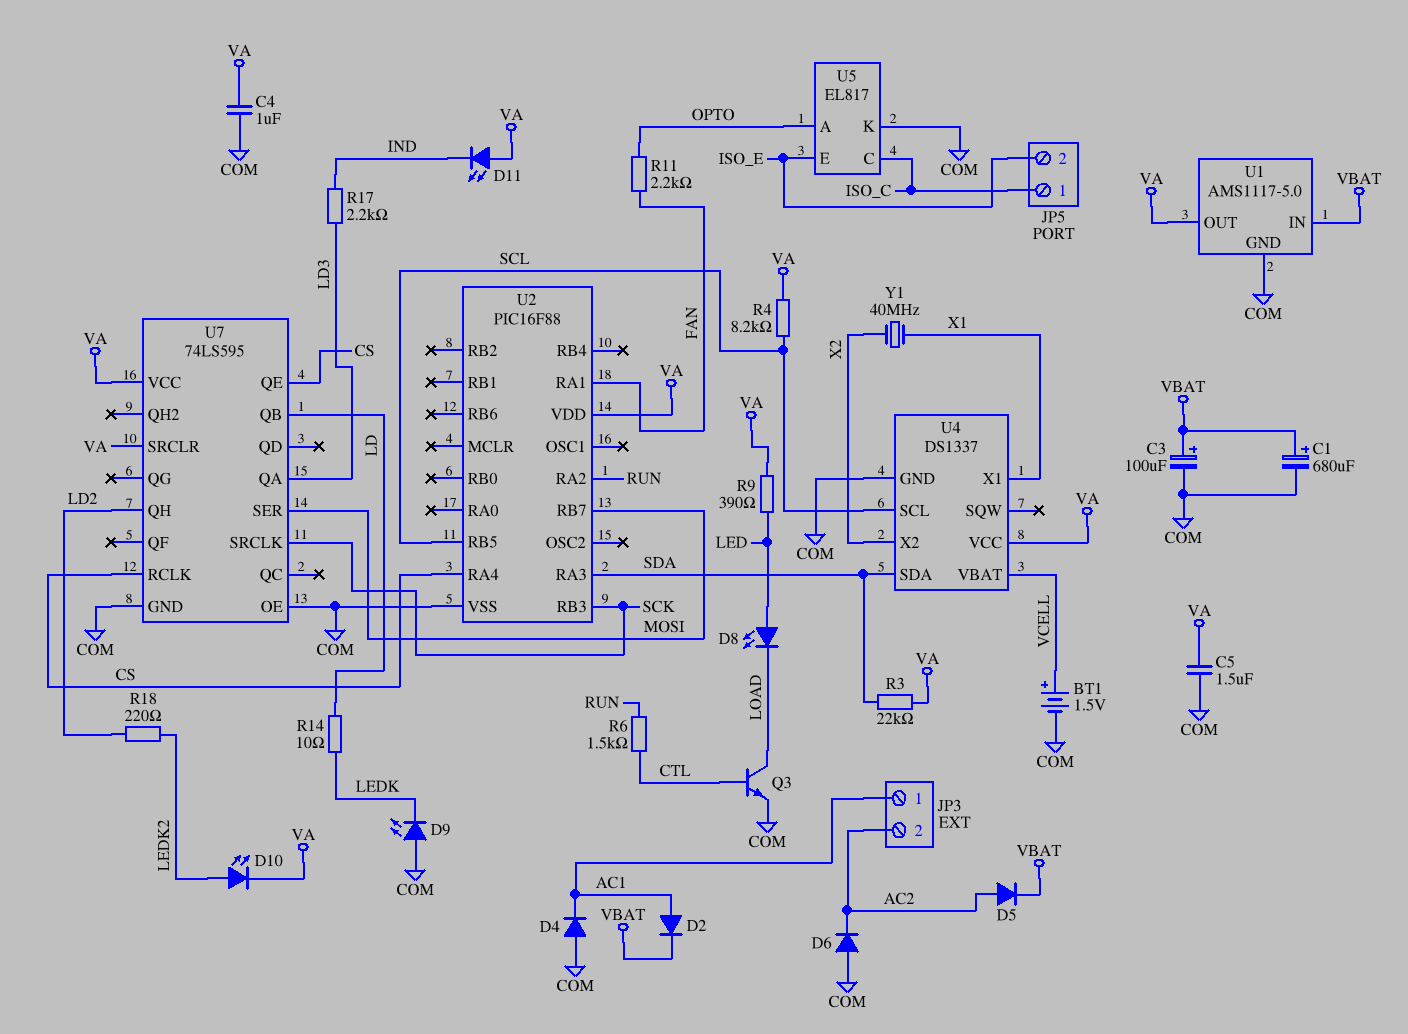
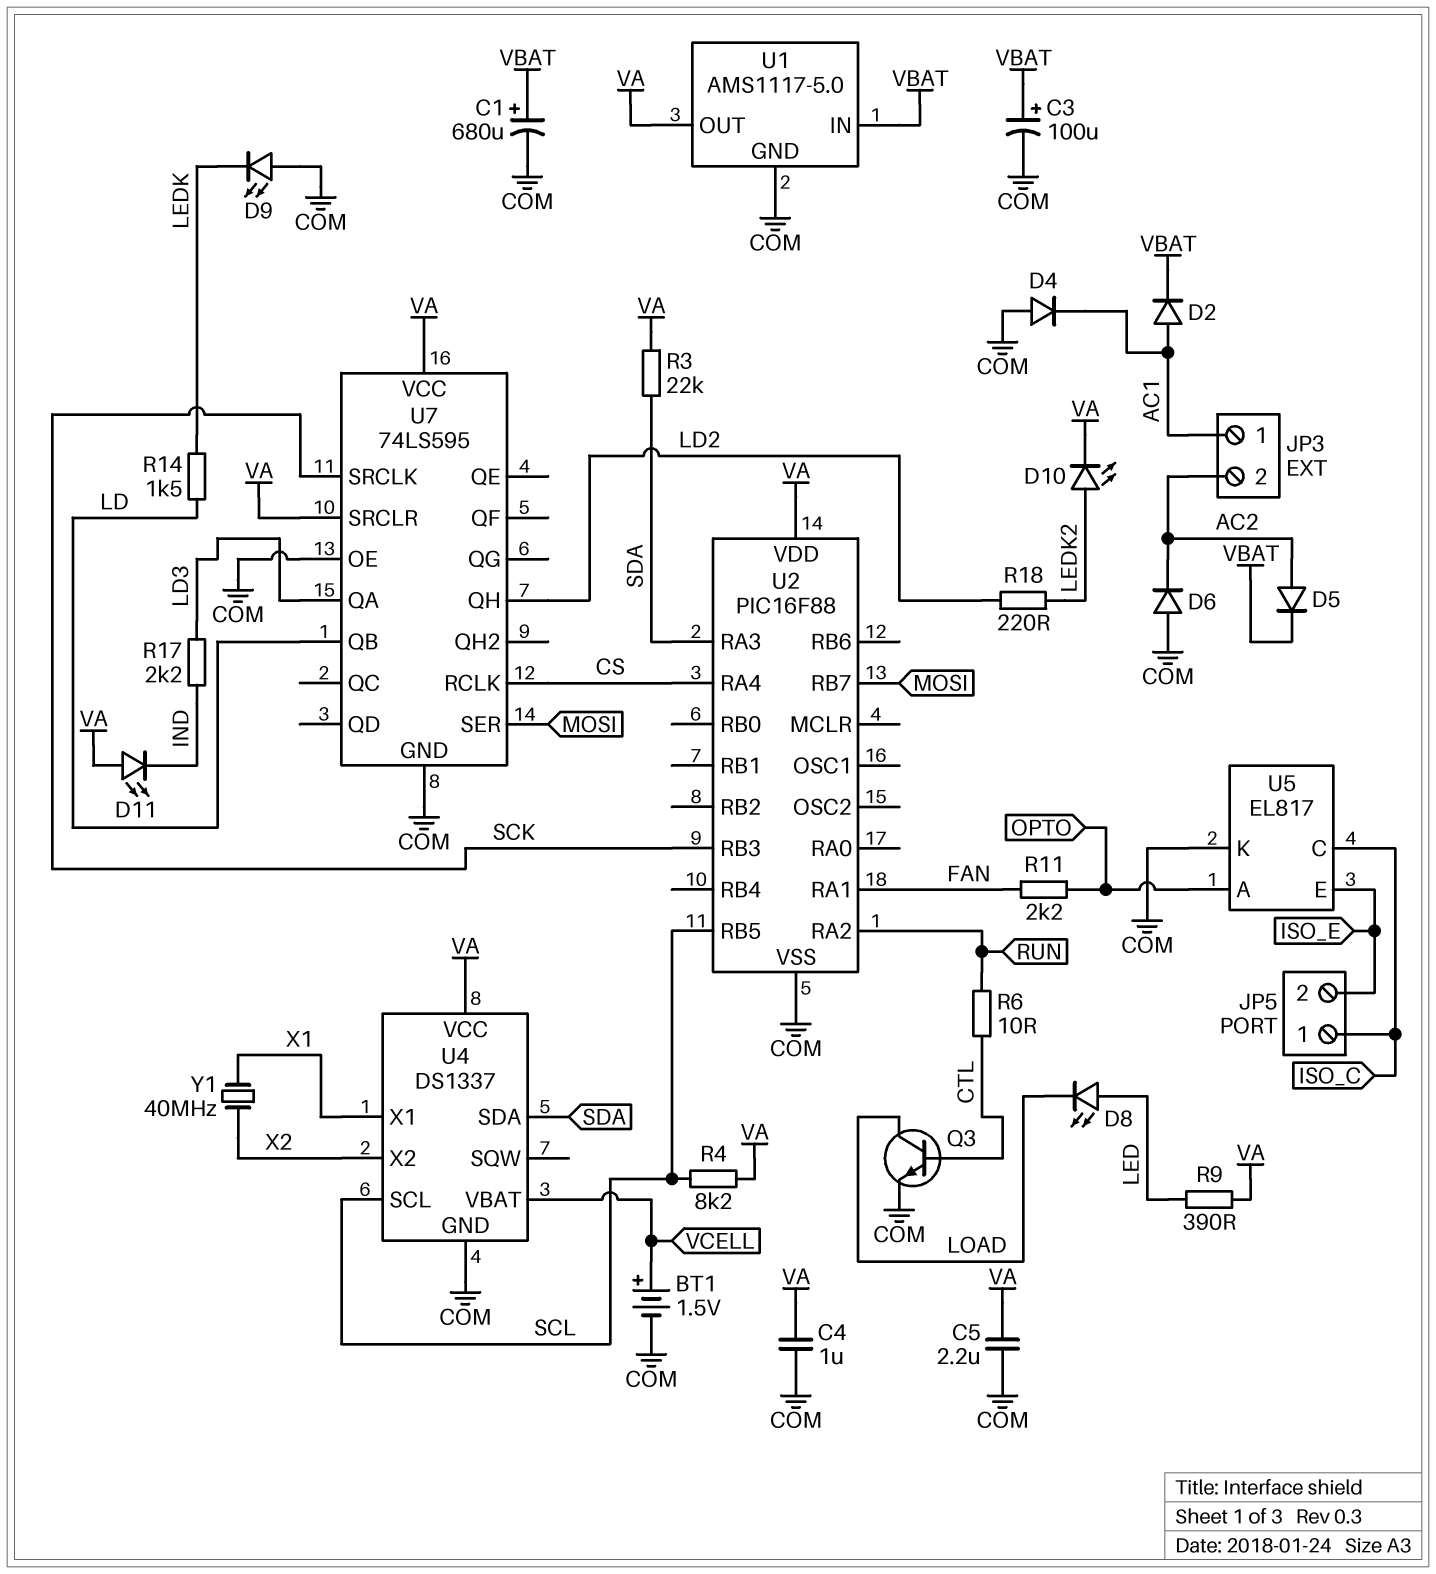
C5: 1.5uF (COM, VA) -> 2.2uF (COM, VA)
R6: 1.5k (CTL, RUN) -> 10 (CTL, RUN)
R14: 10 (LD, LEDK) -> 1.5k (LD, LEDK)
U7 pin QE: CS -> none

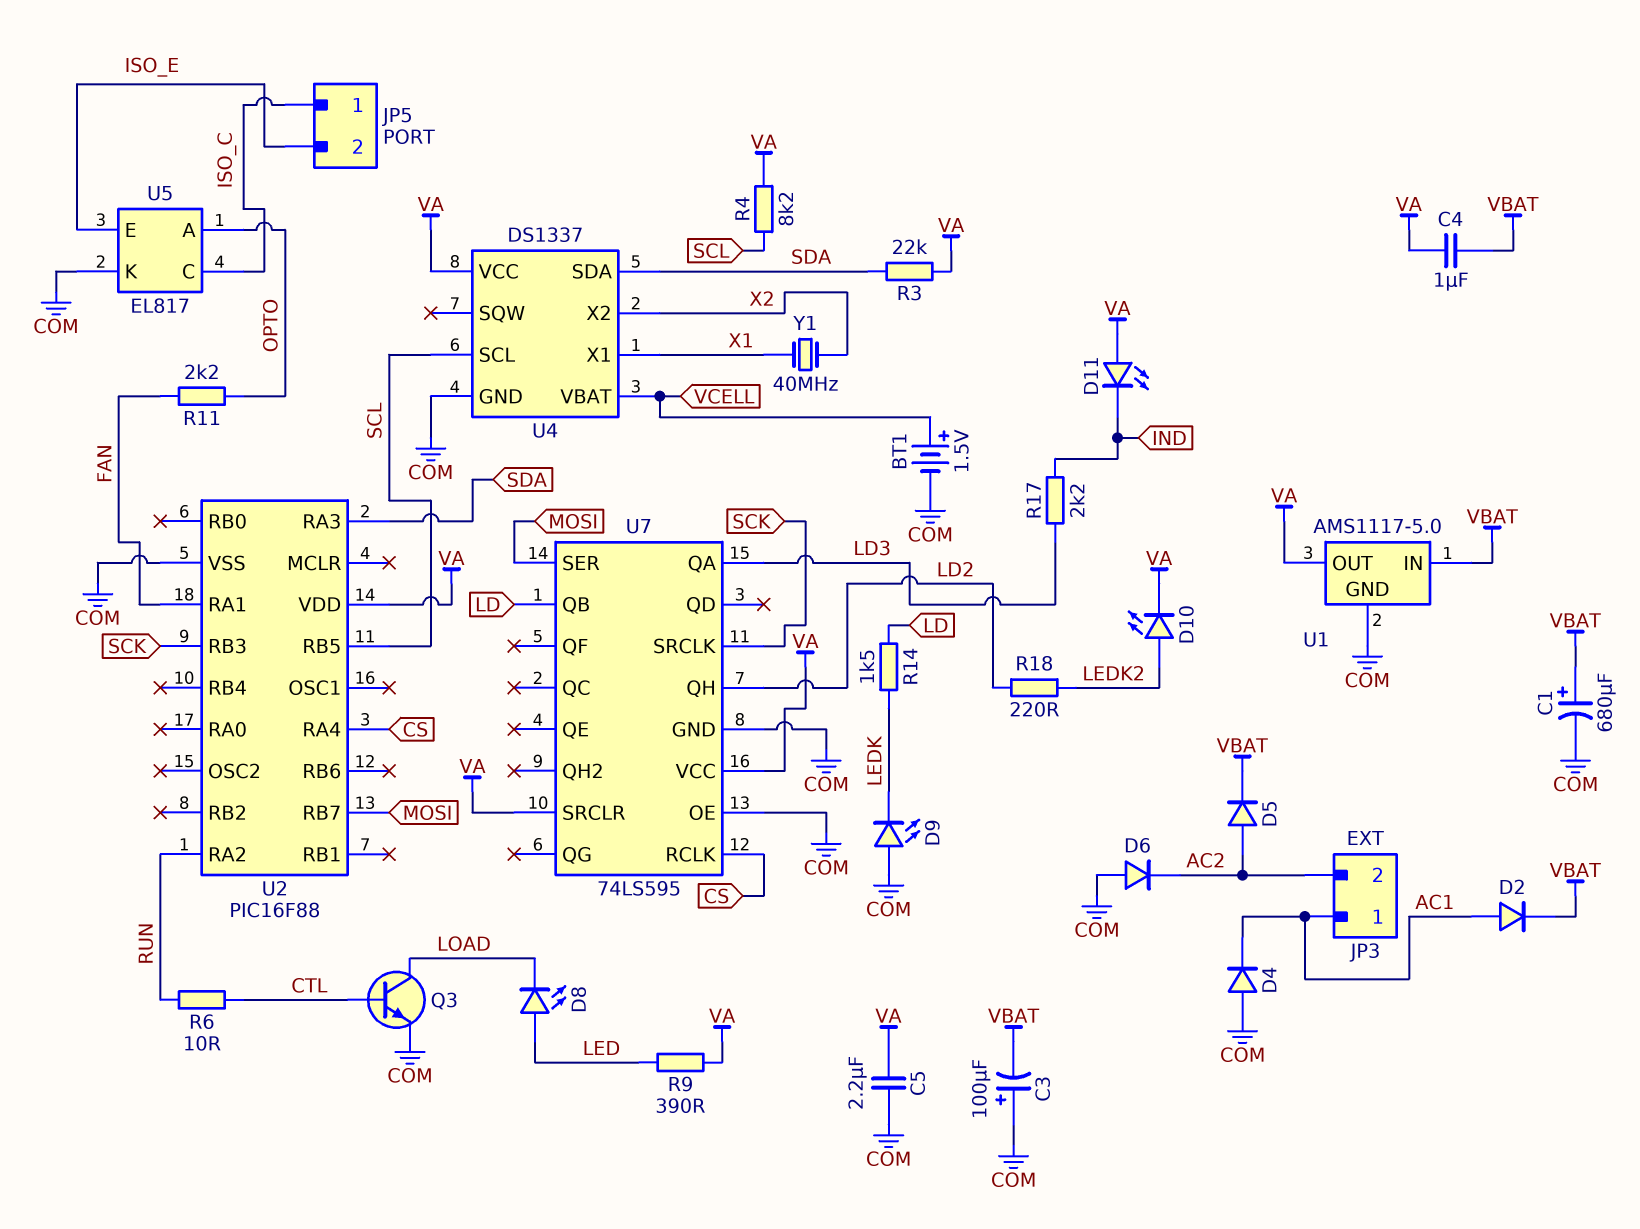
C3: 100uF (plus VBAT, minus COM) -> 100uF (plus COM, minus VBAT)
C4: 1uF (COM, VA) -> 1uF (VA, VBAT)

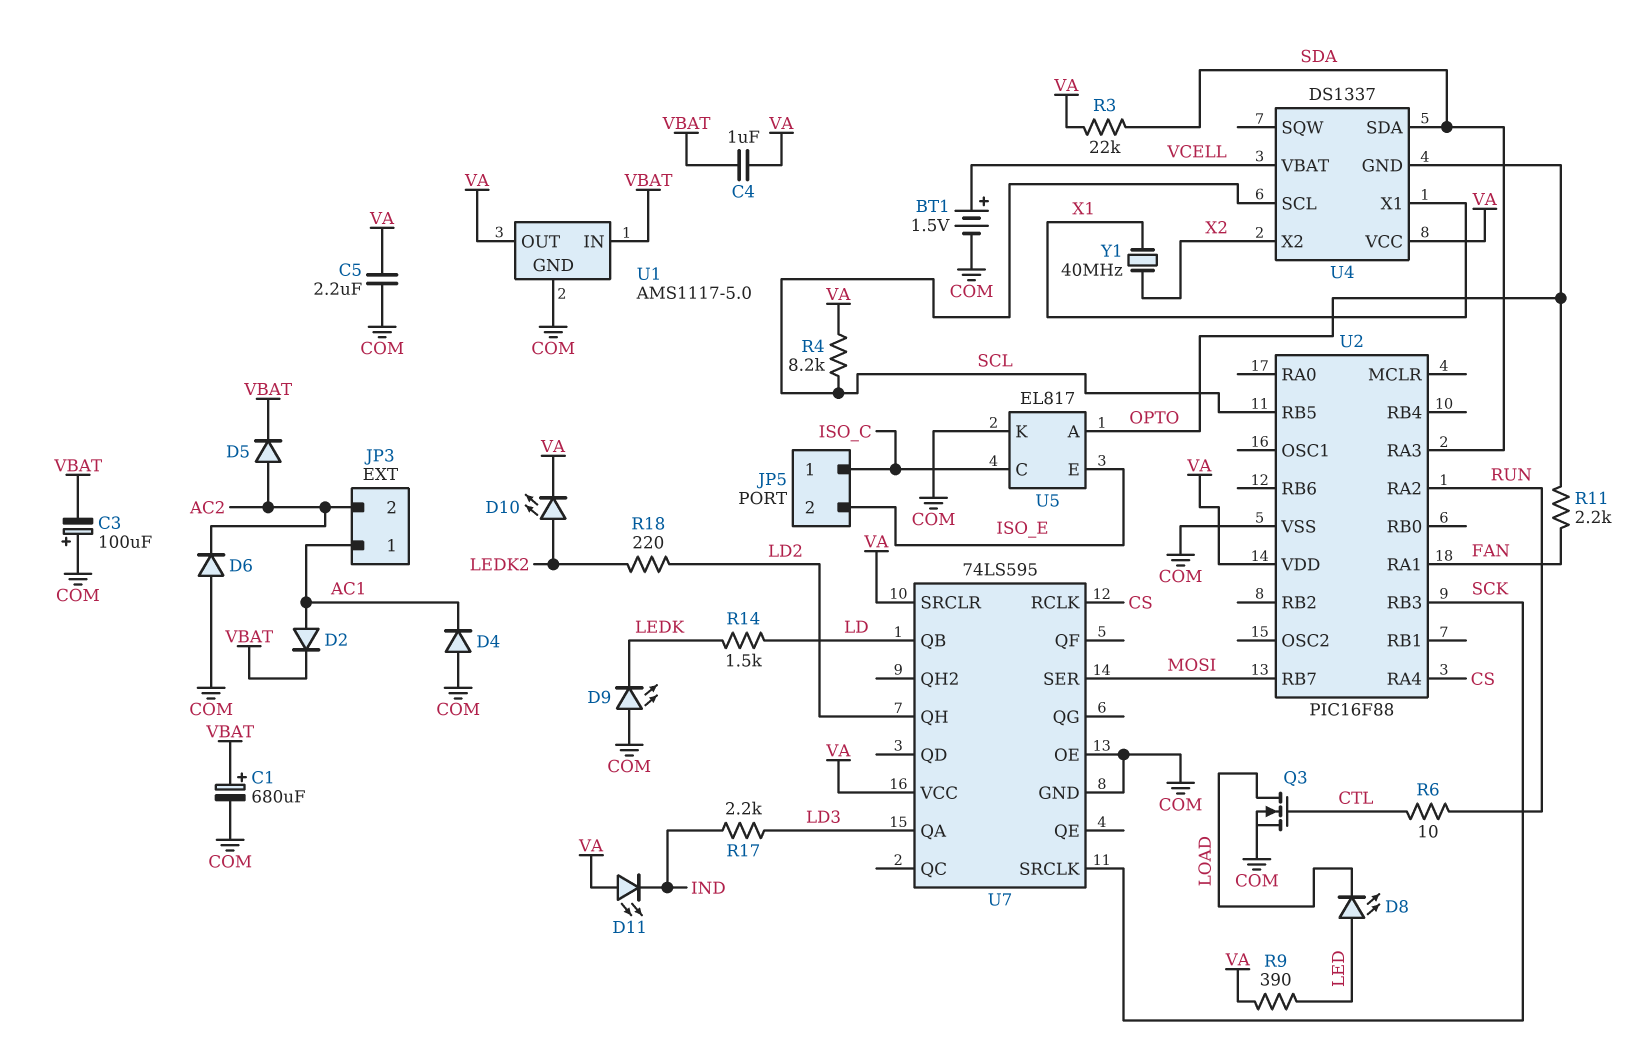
Q3: NPN (B CTL, C LOAD, E COM) -> NMOS (G CTL, D LOAD, S COM)
U4 pin GND: COM -> OPTO

